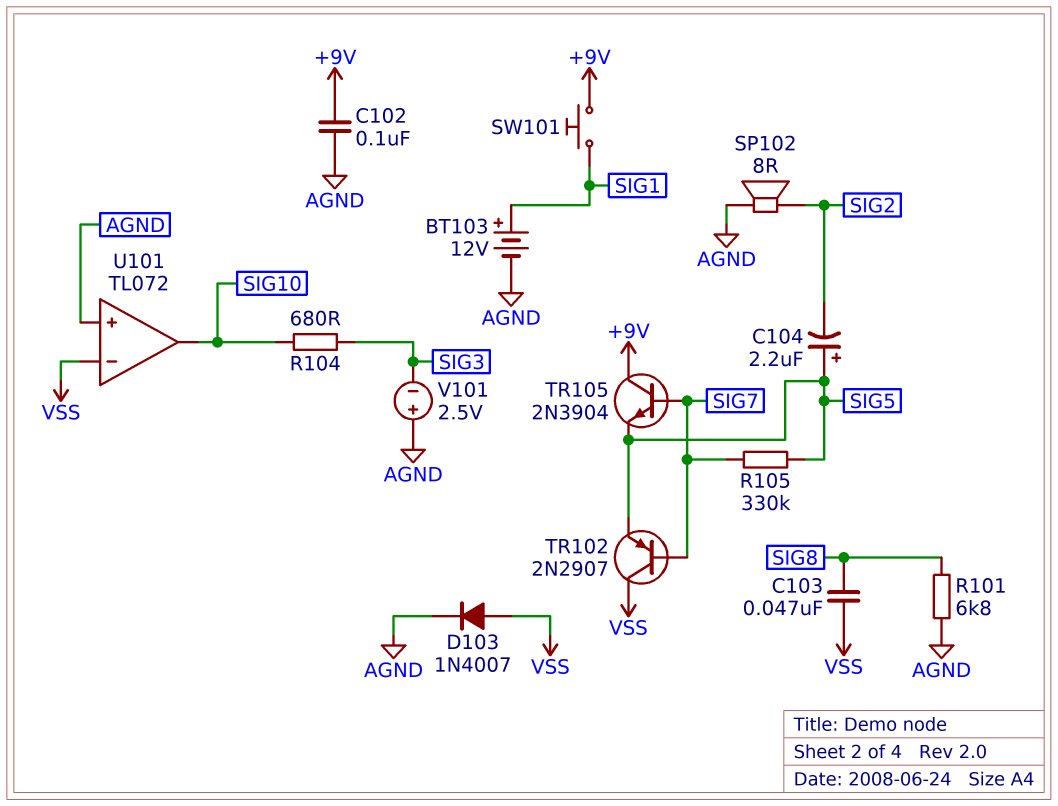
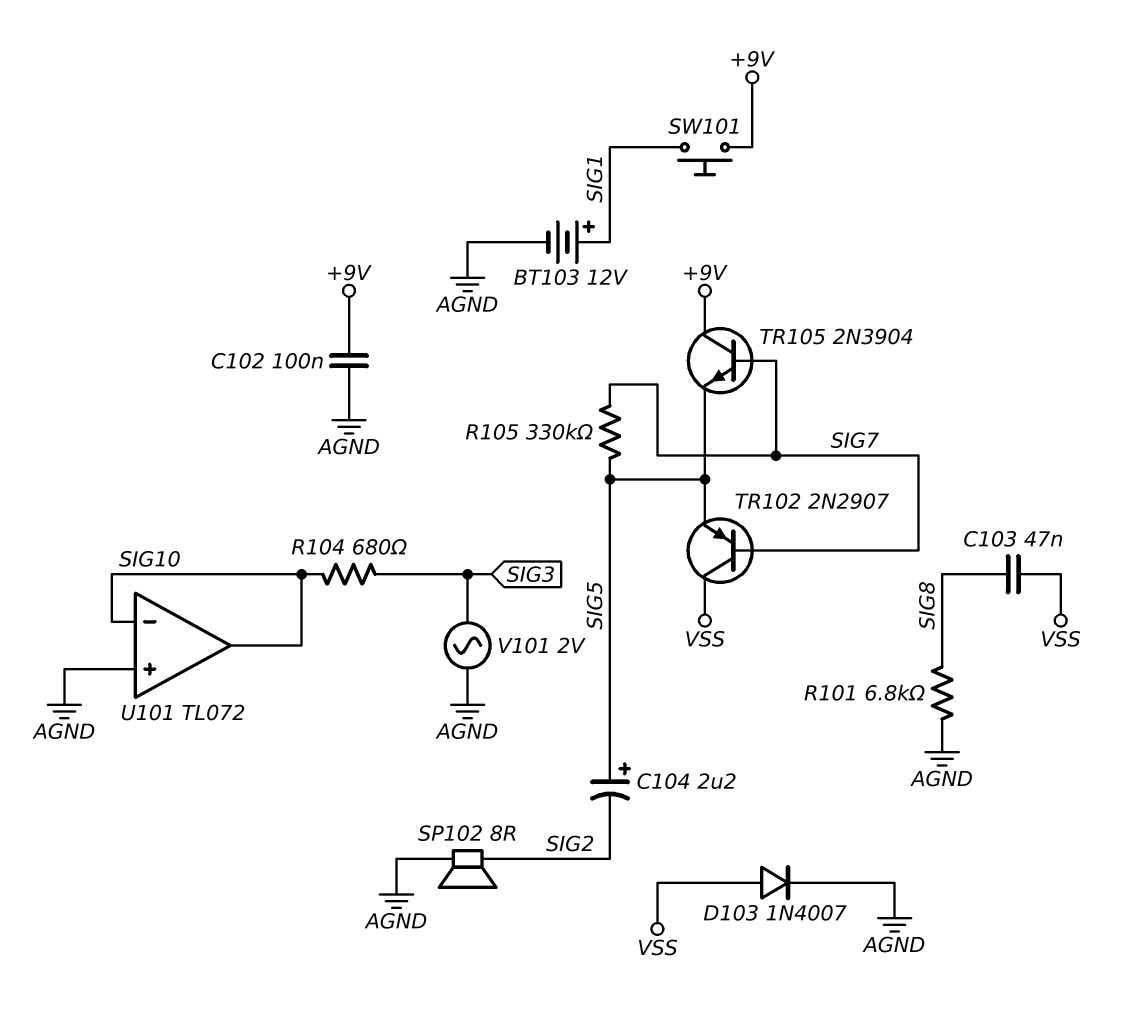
U101 pin in-: VSS -> SIG10
V101: 2.5V (plus AGND, minus SIG3) -> AC 2V (AGND, SIG3)

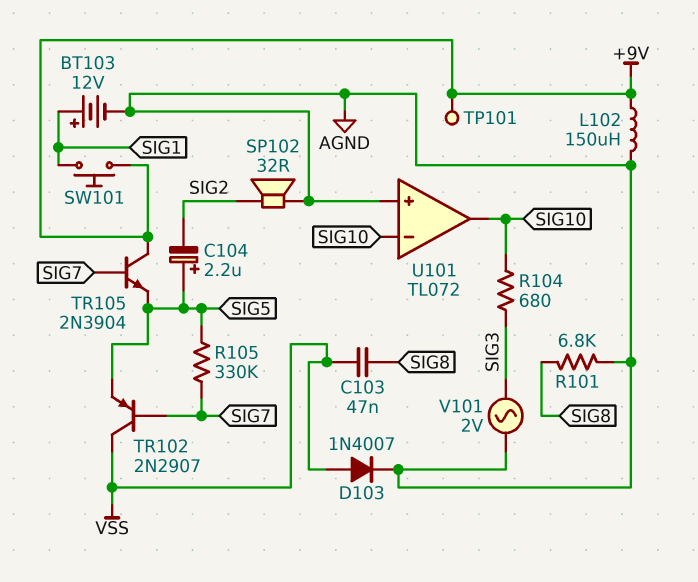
C102: 100nF (+9V, AGND) -> none
L102: none -> 150uH (+9V, AGND)
SP102: speaker 8R (AGND, SIG2) -> speaker 32R (AGND, SIG2)
TP101: none -> test point (+9V)

